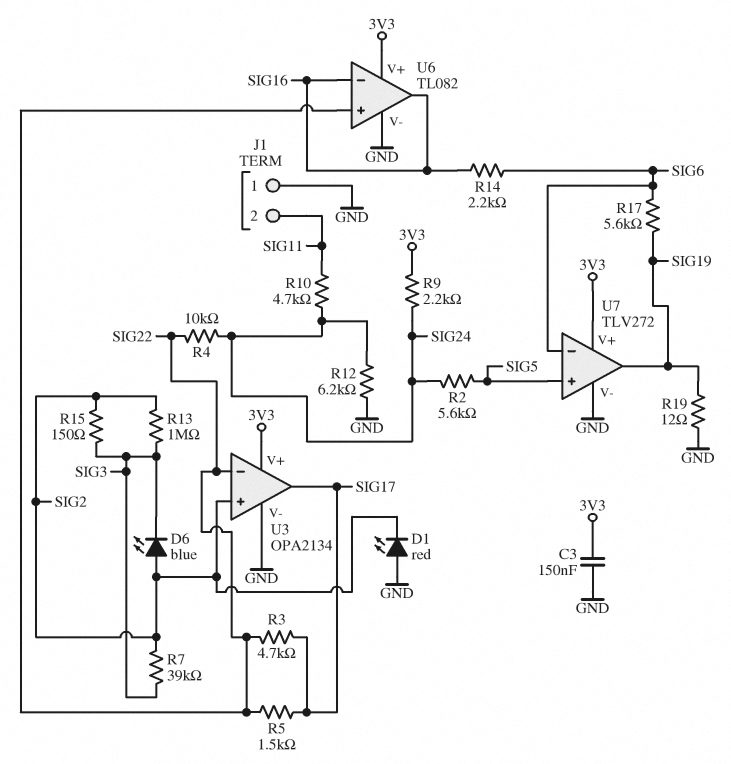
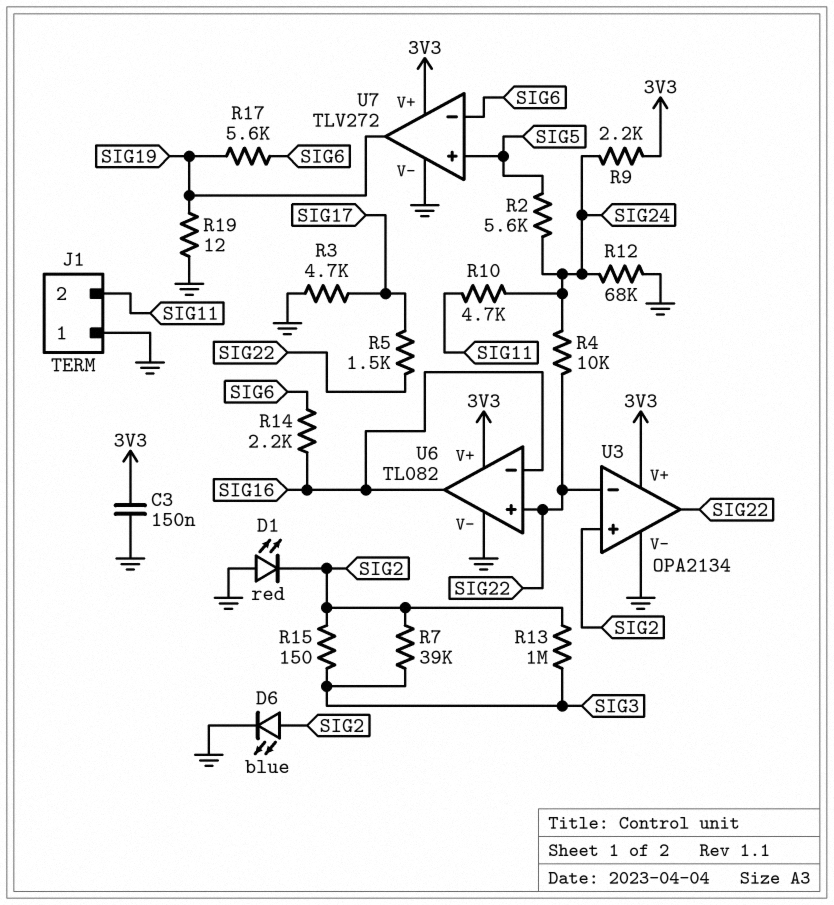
D6: LED blue (A SIG2, K SIG3) -> LED blue (A SIG2, K GND)
R3: 4.7k (SIG17, SIG22) -> 4.7k (GND, SIG17)
R12: 6.2k (GND, SIG24) -> 68k (GND, SIG24)
U3 pin out: SIG17 -> SIG22

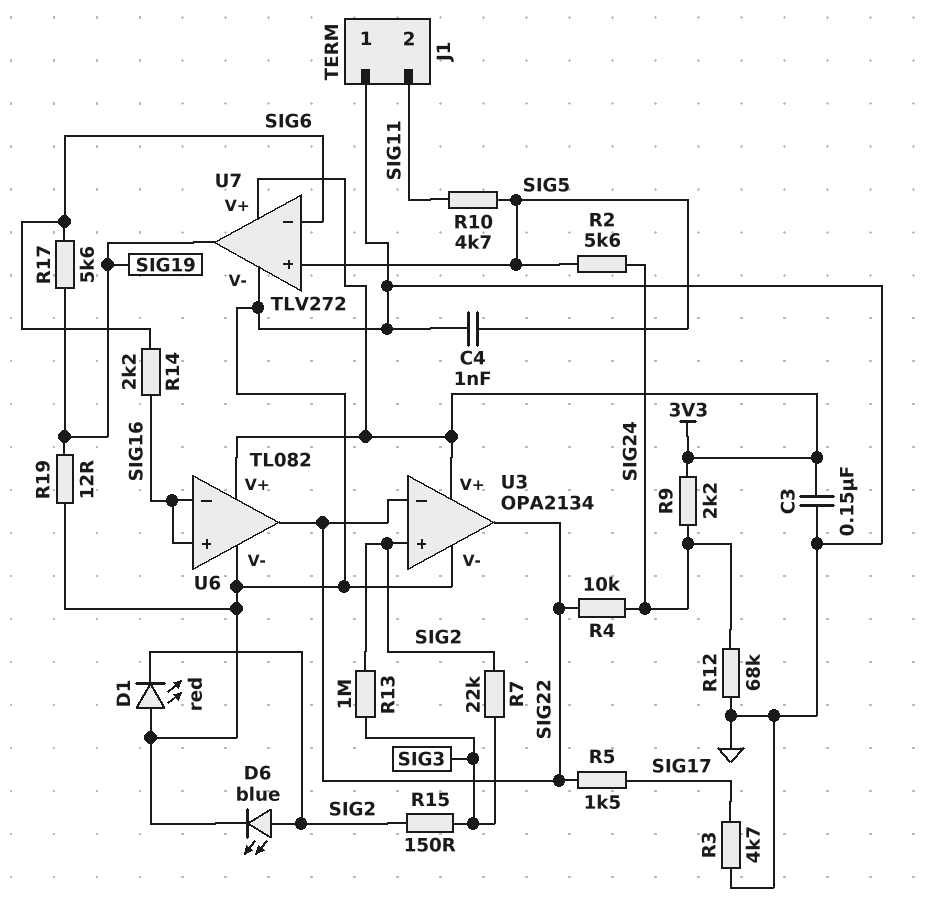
C4: none -> 1nF (GND, SIG5)
R7: 39k (SIG2, SIG3) -> 22k (SIG2, SIG3)
R10: 4.7k (SIG11, SIG24) -> 4.7k (SIG5, SIG11)
U6 pin in+: SIG22 -> SIG16
U6 pin out: SIG16 -> SIG22

